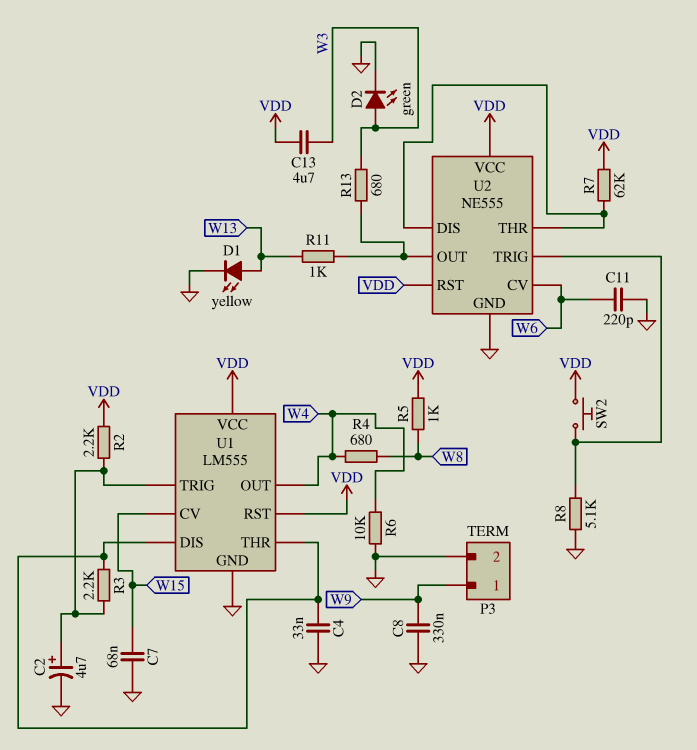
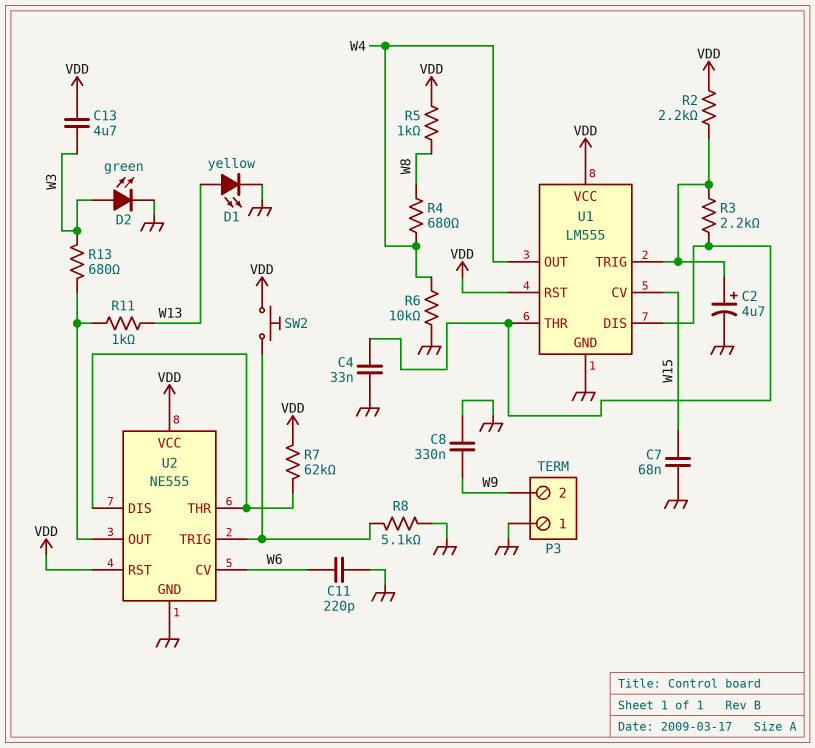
P3 pin 1: W9 -> GND
P3 pin 2: GND -> W9

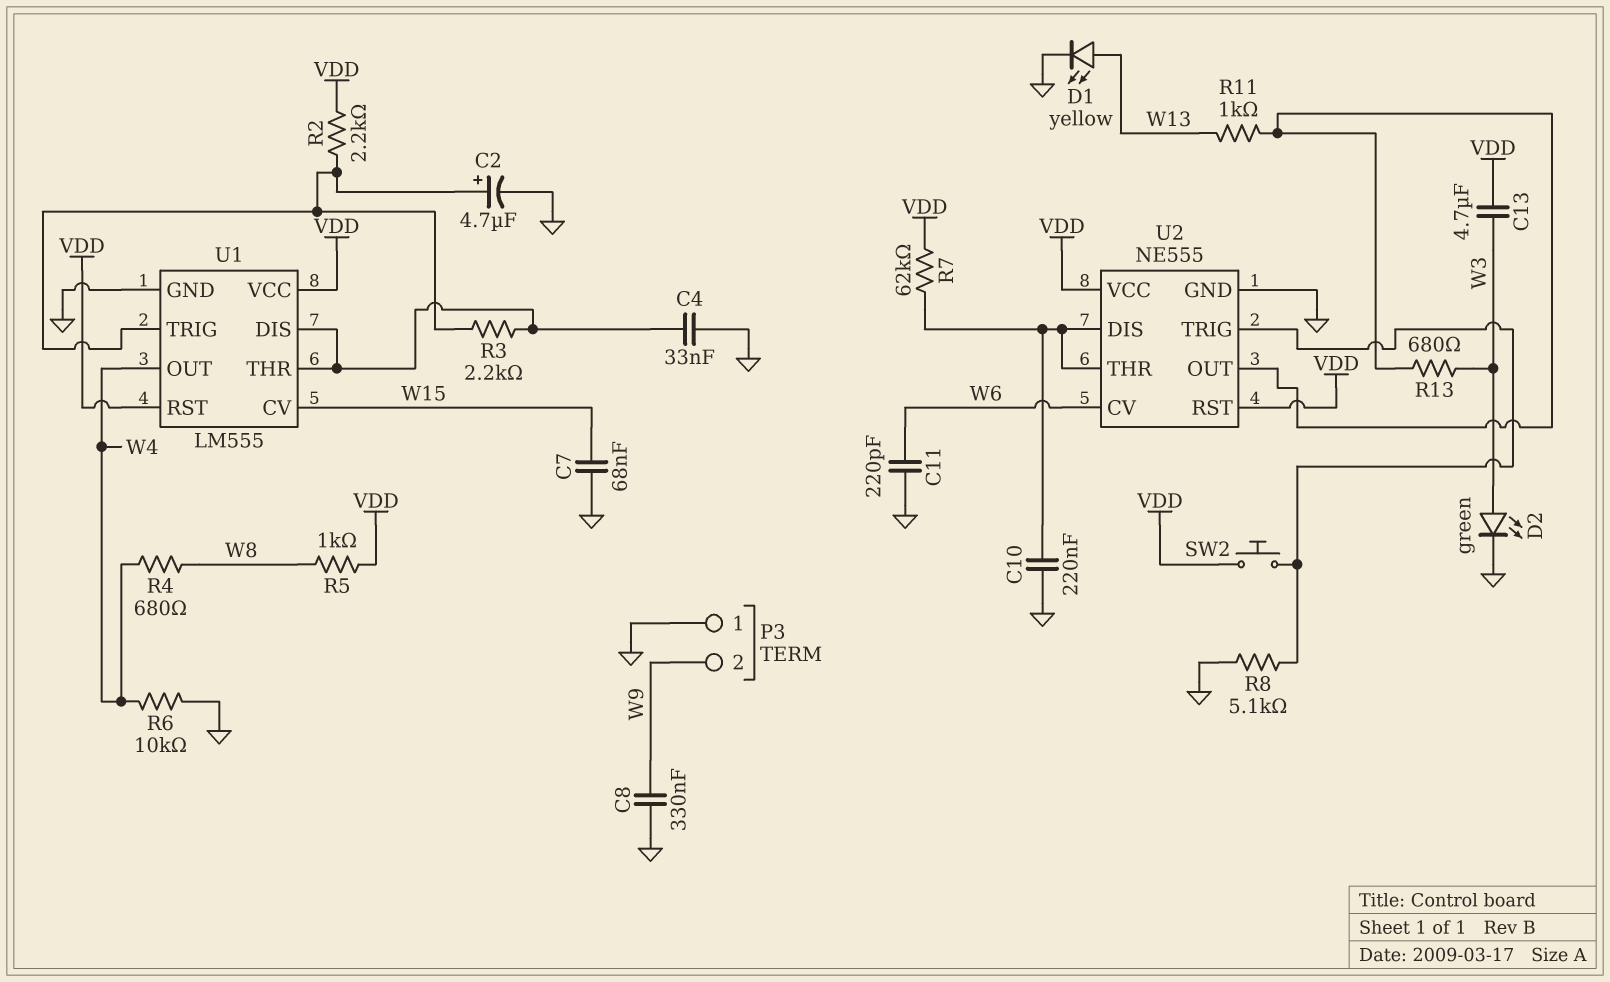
C10: none -> 220nF (GND, U2/DIS)

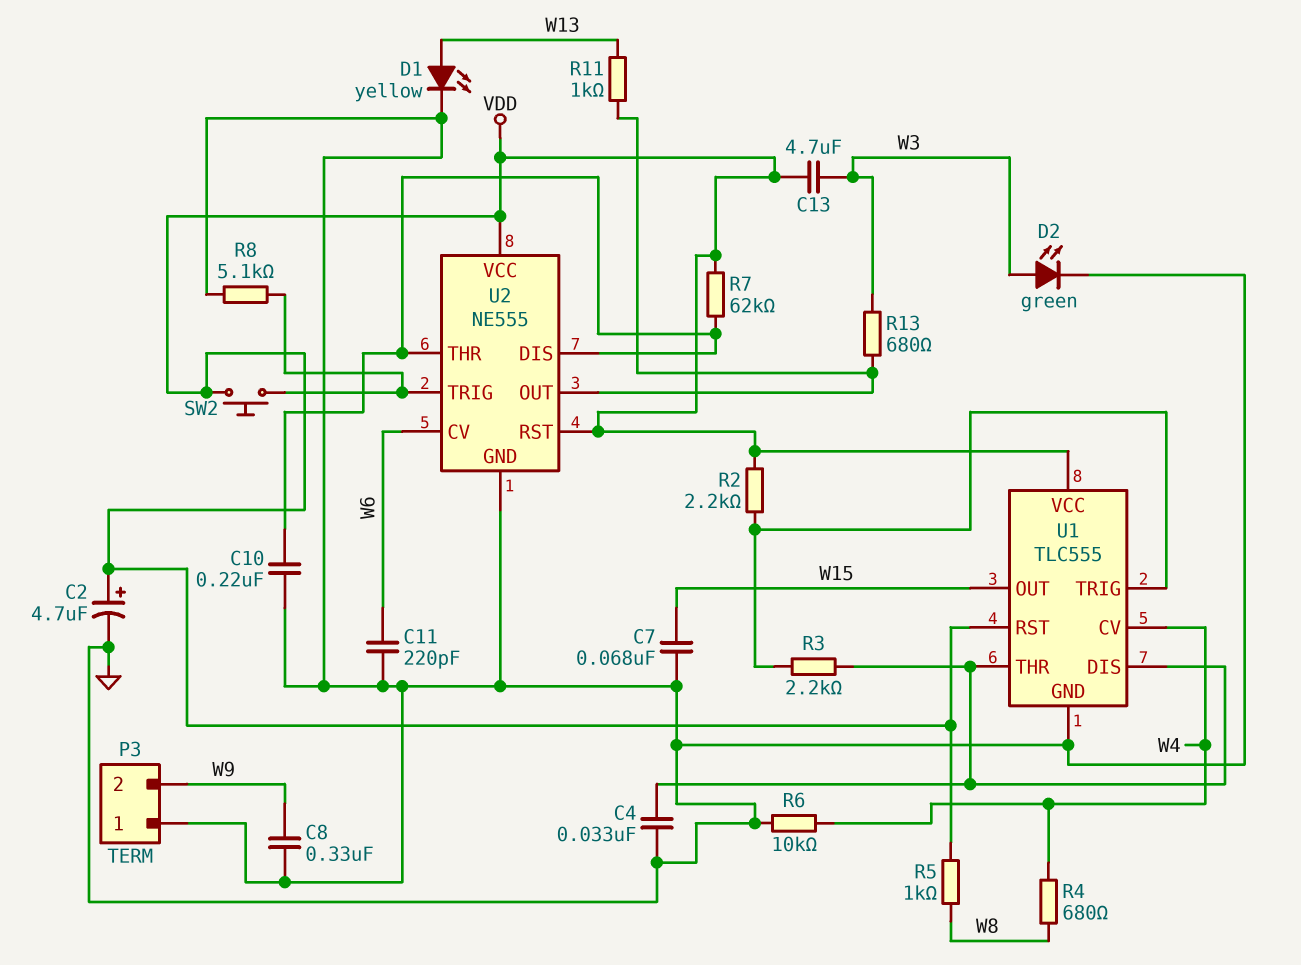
C2: 4.7uF (plus U1/TRIG, minus GND) -> 4.7uF (plus VDD, minus GND)
U1: LM555 -> TLC555
U1 pin CV: W15 -> W4
U1 pin OUT: W4 -> W15

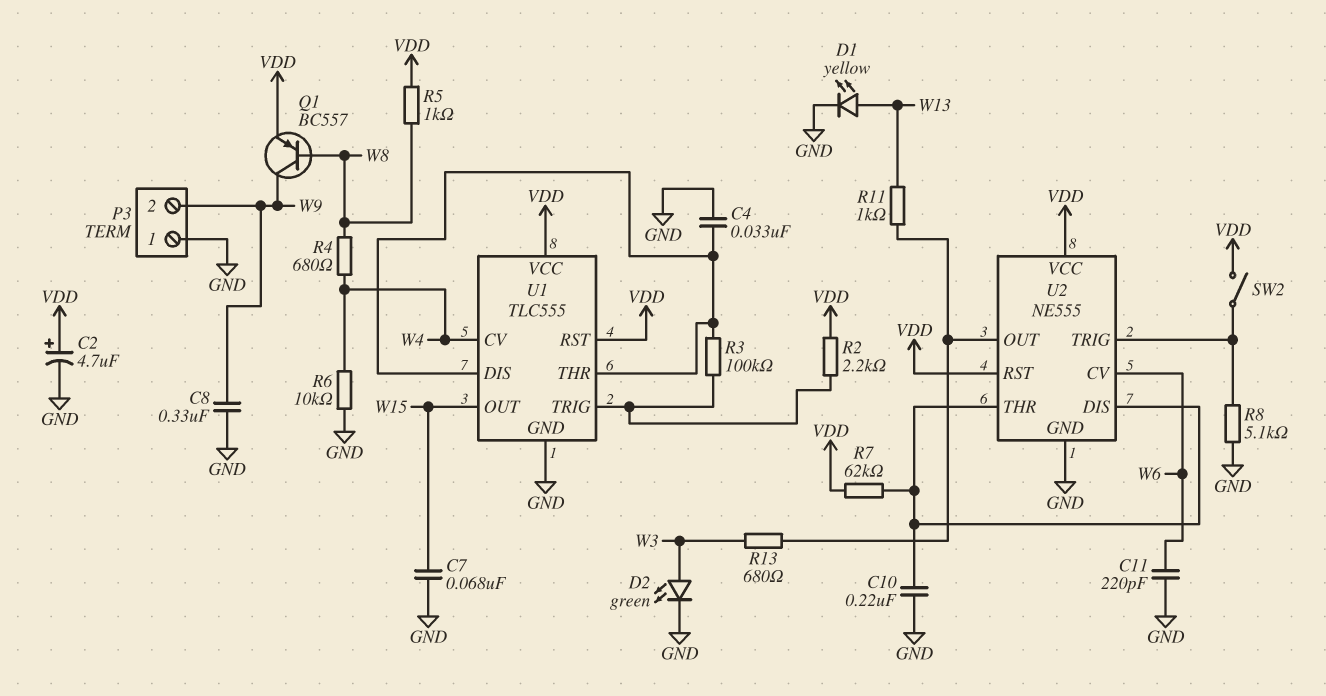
C13: 4.7uF (VDD, W3) -> none
Q1: none -> PNP BC557 (B W8, C W9, E VDD)
R3: 2.2k (U1/DIS, U1/TRIG) -> 100k (U1/DIS, U1/TRIG)
SW2: button (U2/TRIG, VDD) -> switch (U2/TRIG, VDD)

